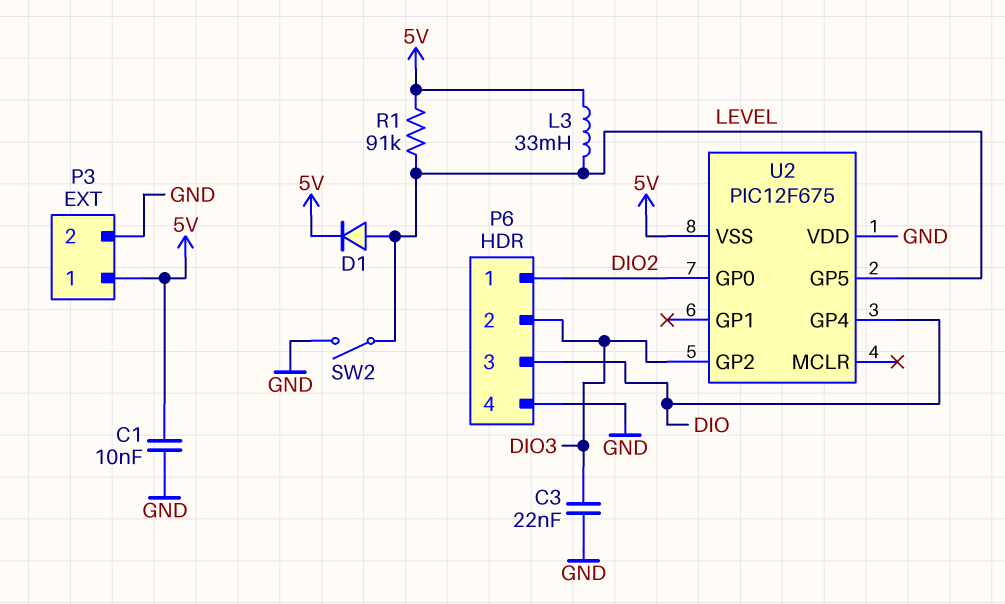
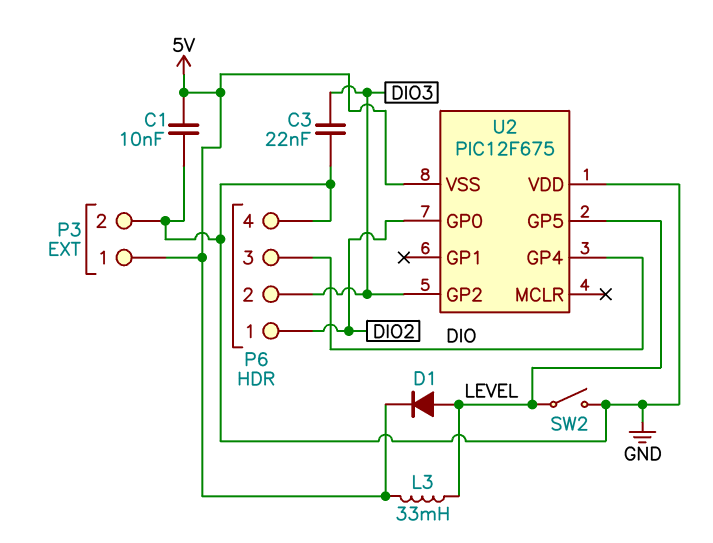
R1: 91k (5V, LEVEL) -> none

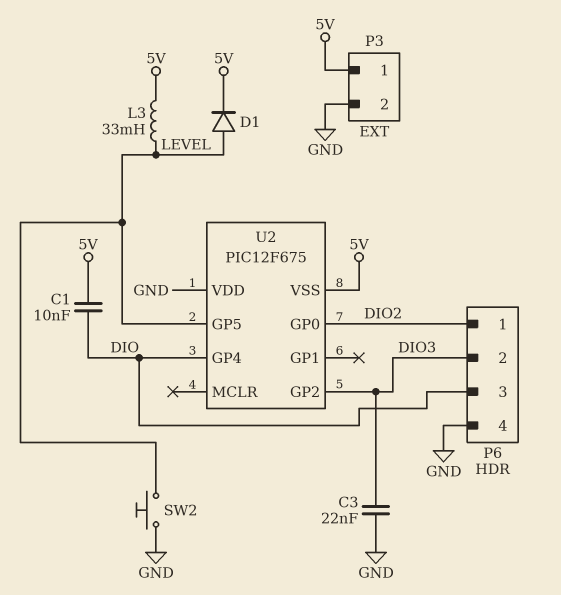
C1: 10nF (5V, GND) -> 10nF (5V, DIO)
SW2: switch (GND, LEVEL) -> button (GND, LEVEL)

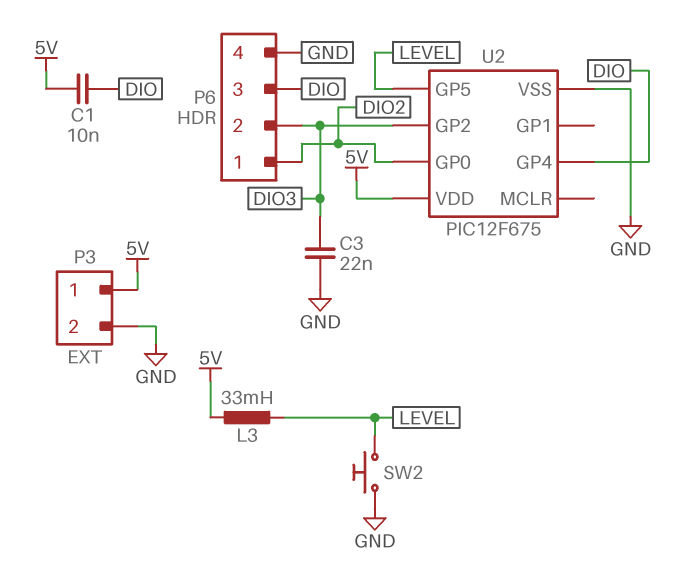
D1: diode (A LEVEL, K 5V) -> none
U2 pin VDD: GND -> 5V
U2 pin VSS: 5V -> GND

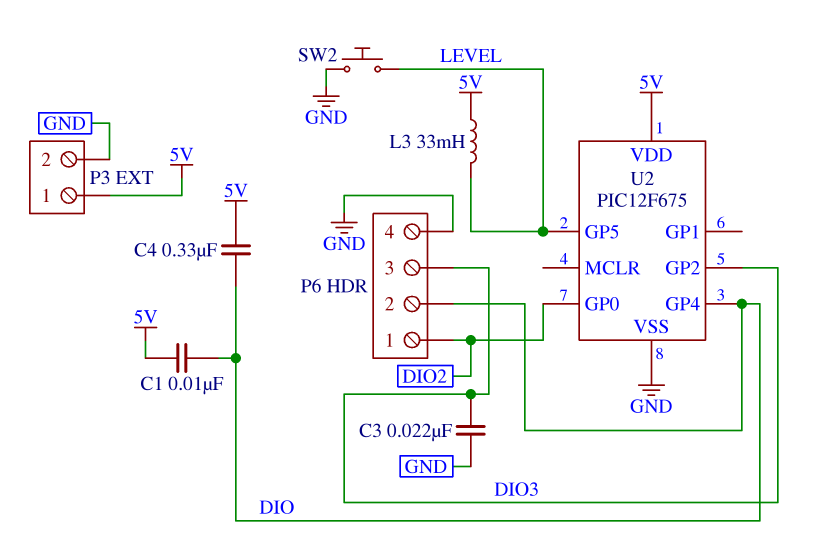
C4: none -> 330nF (5V, DIO)
P6 pin 2: DIO3 -> DIO
P6 pin 3: DIO -> DIO3

